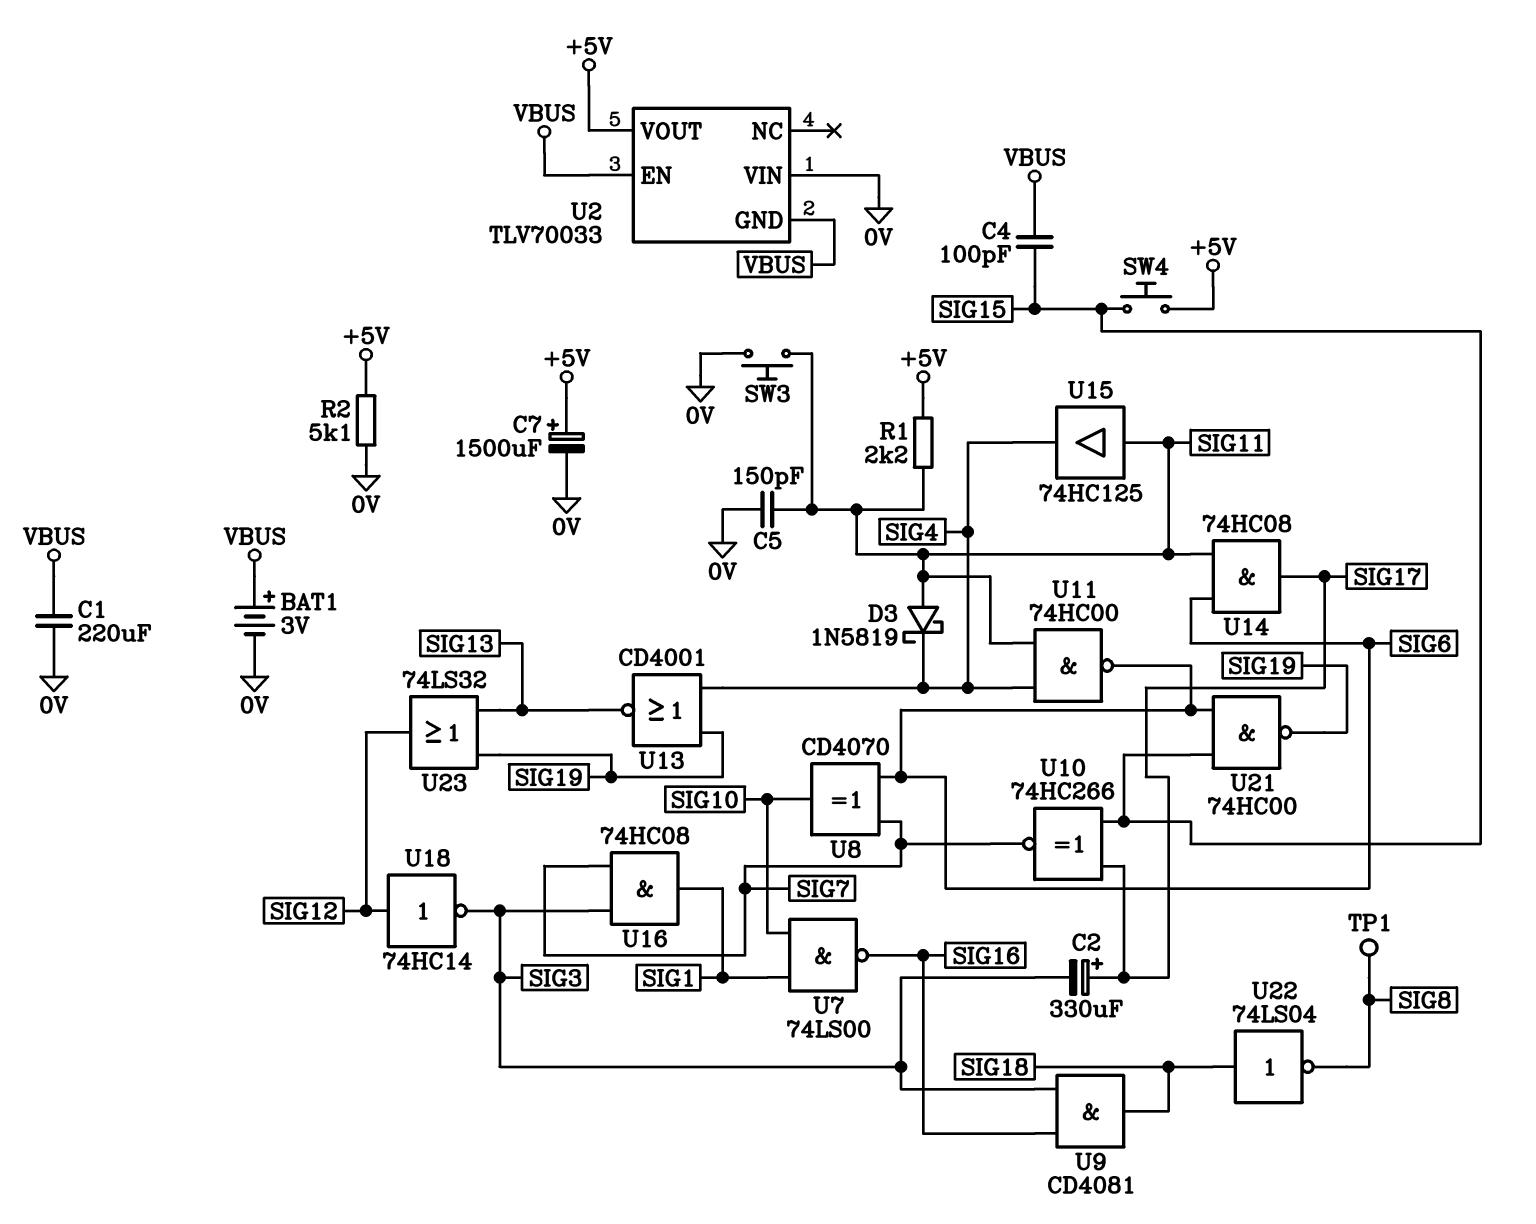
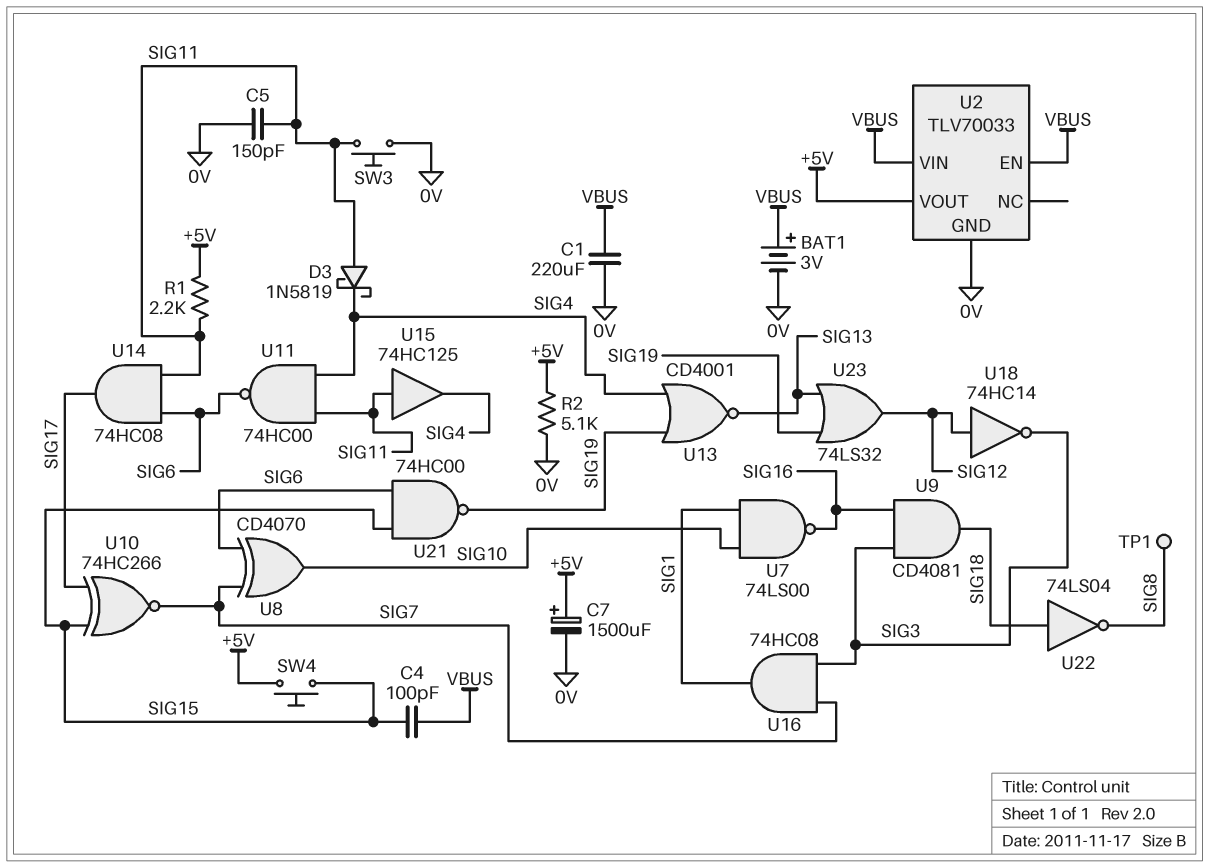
C2: 330uF (plus SIG17, minus SIG3) -> none
U2 pin GND: VBUS -> 0V
U2 pin VIN: 0V -> VBUS

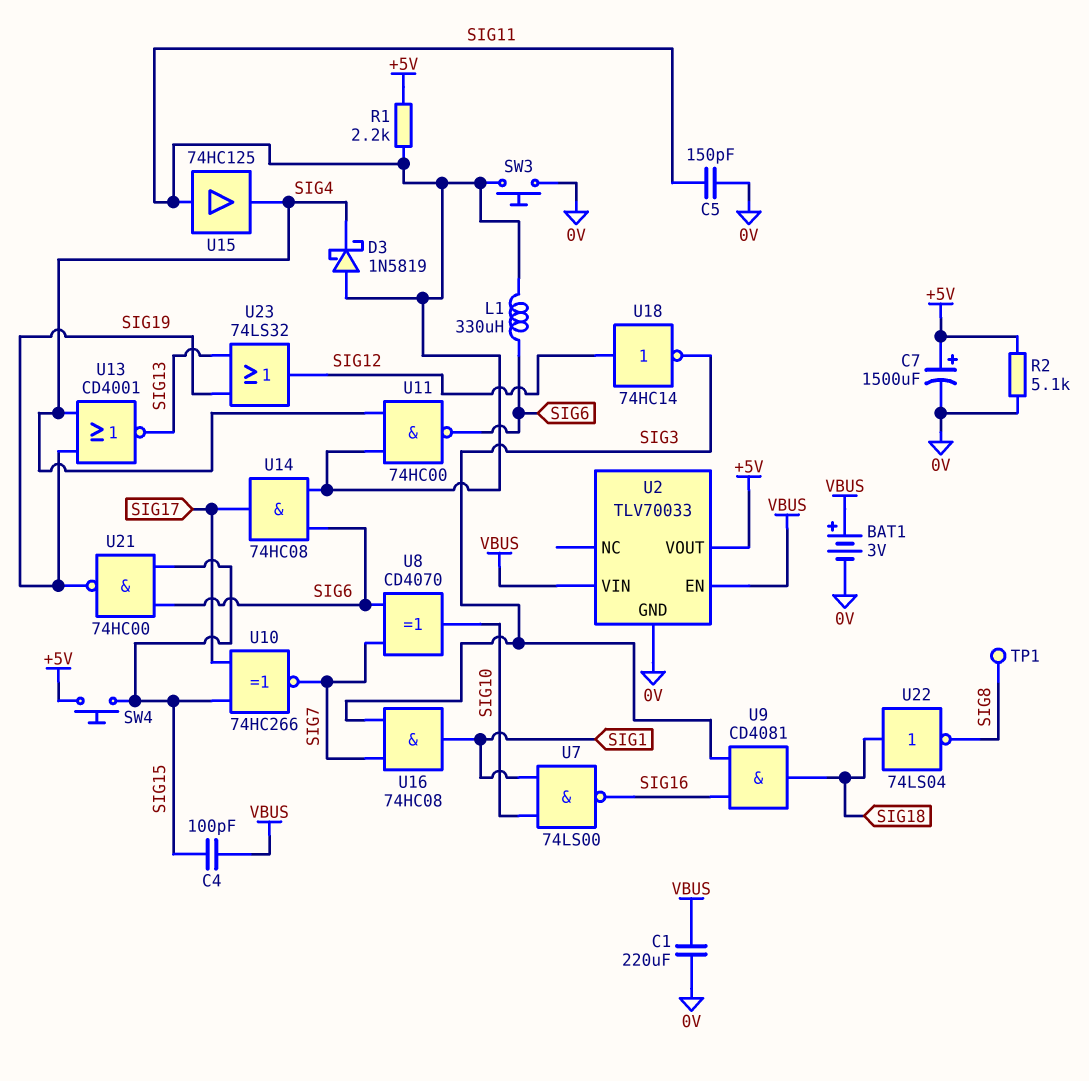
L1: none -> 330uH (SIG6, SIG11)

